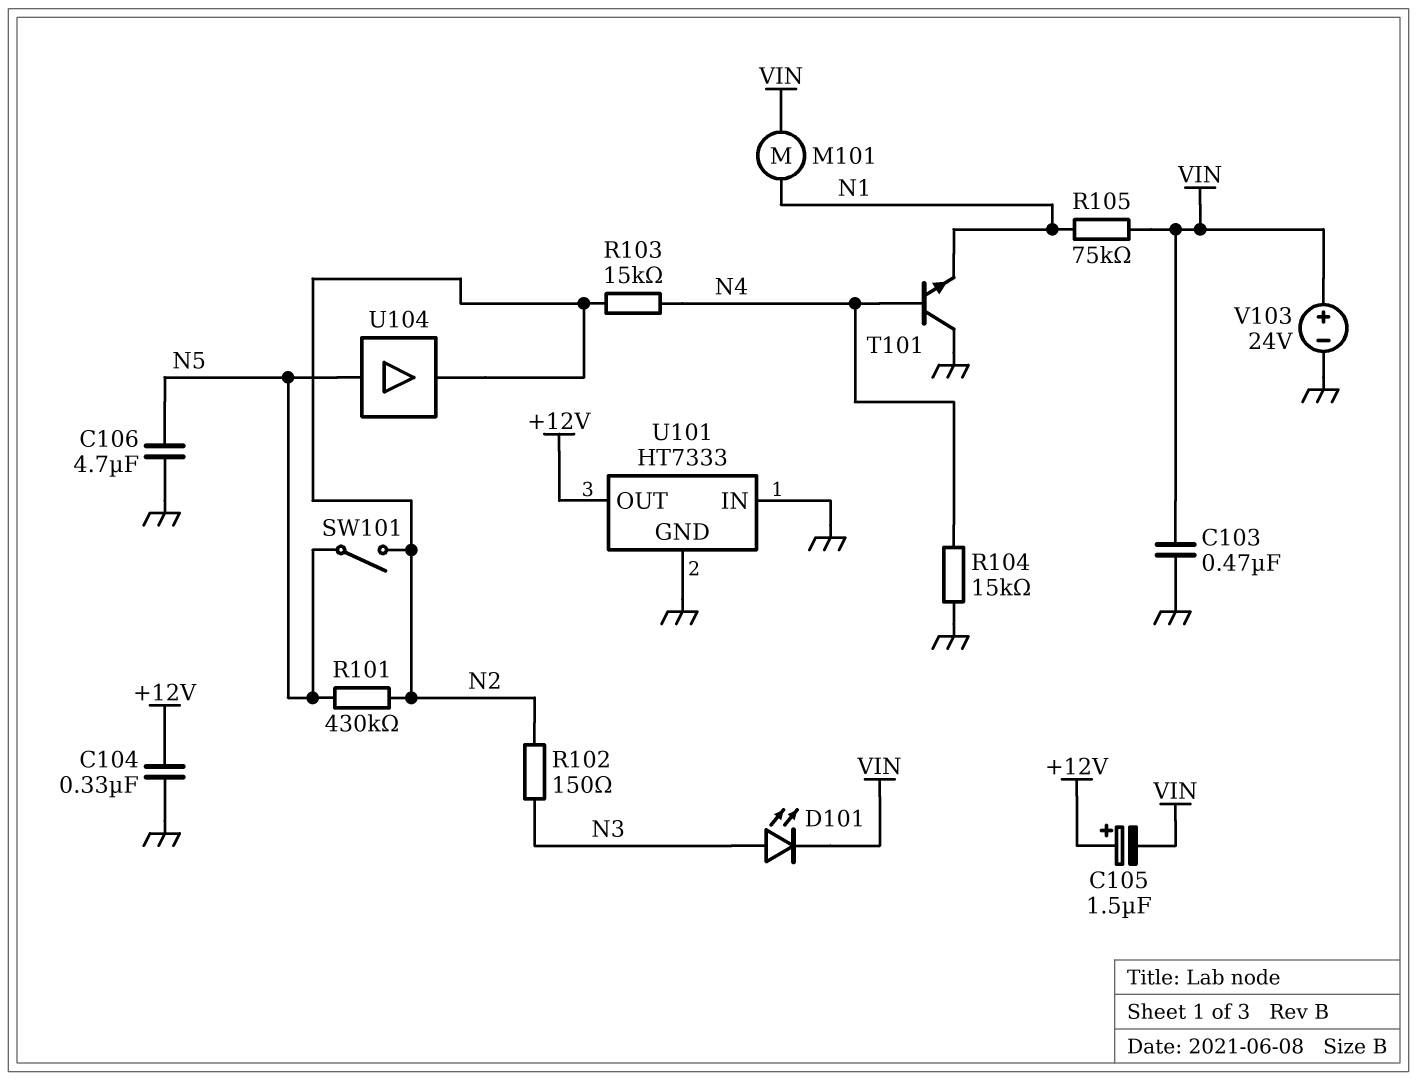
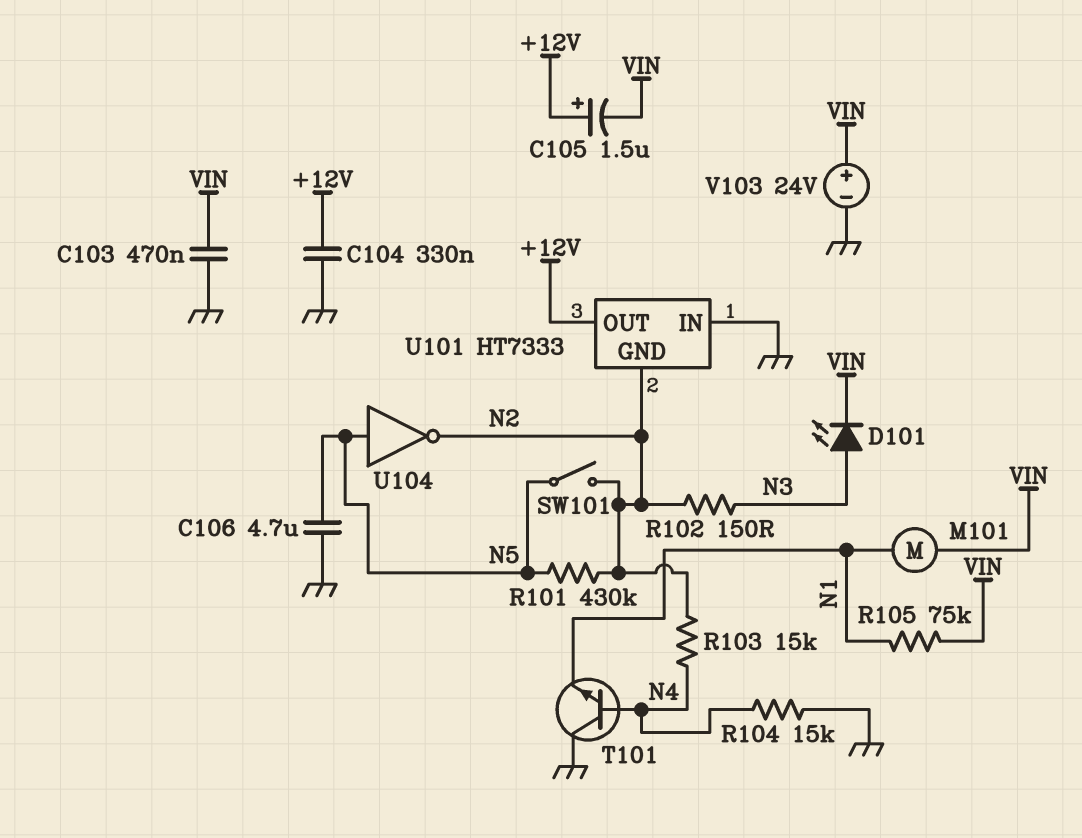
U101 pin GND: GND -> N2
U104: buffer (in N5, out N2) -> NOT (in N5, out N2)

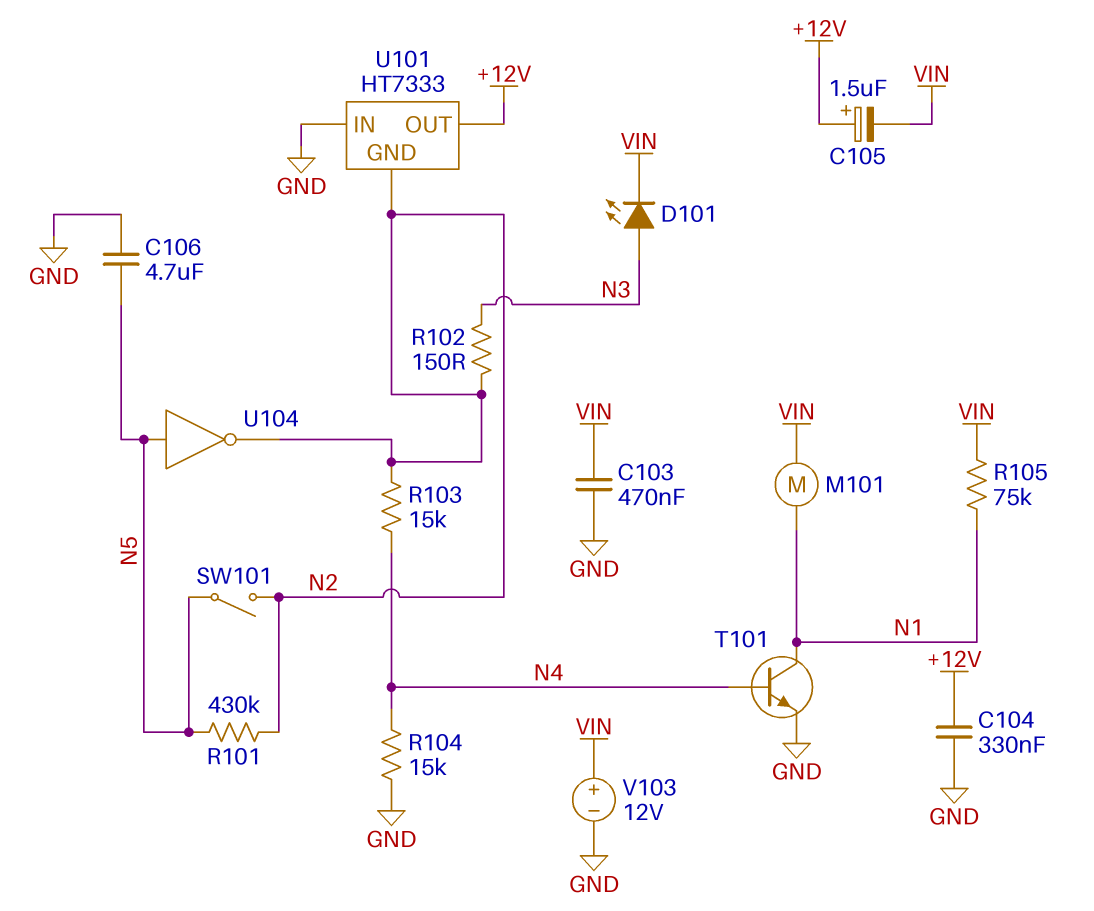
T101: NPN (B N4, C GND, E N1) -> NPN (B N4, C N1, E GND)
V103: 24V (plus VIN, minus GND) -> 12V (plus VIN, minus GND)

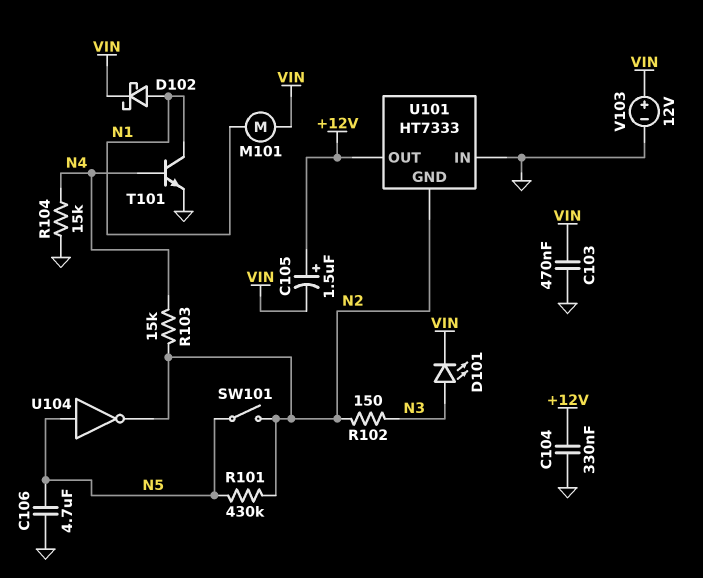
D102: none -> schottky (A N1, K VIN)
R105: 75k (N1, VIN) -> none

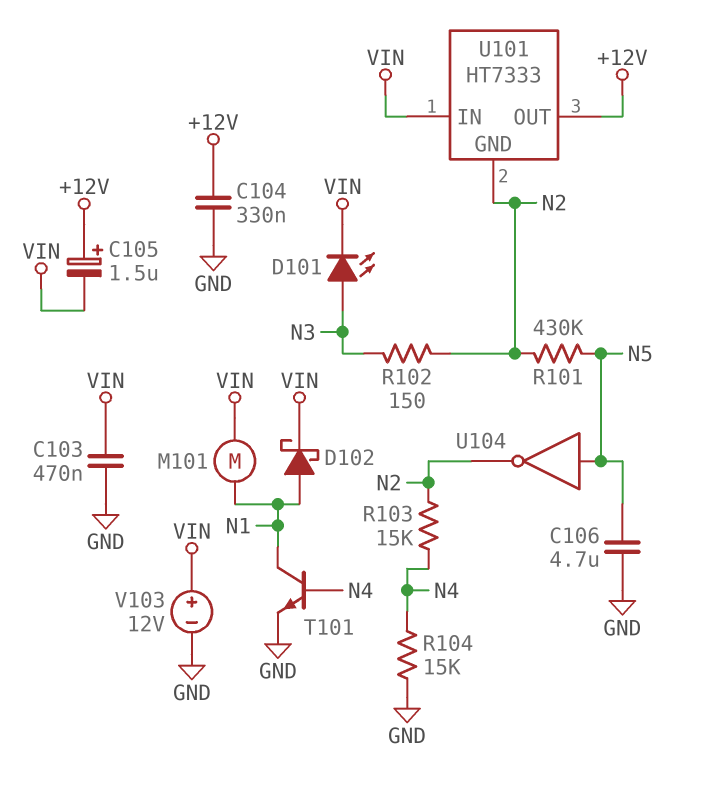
SW101: switch (N2, N5) -> none
U101 pin IN: GND -> VIN

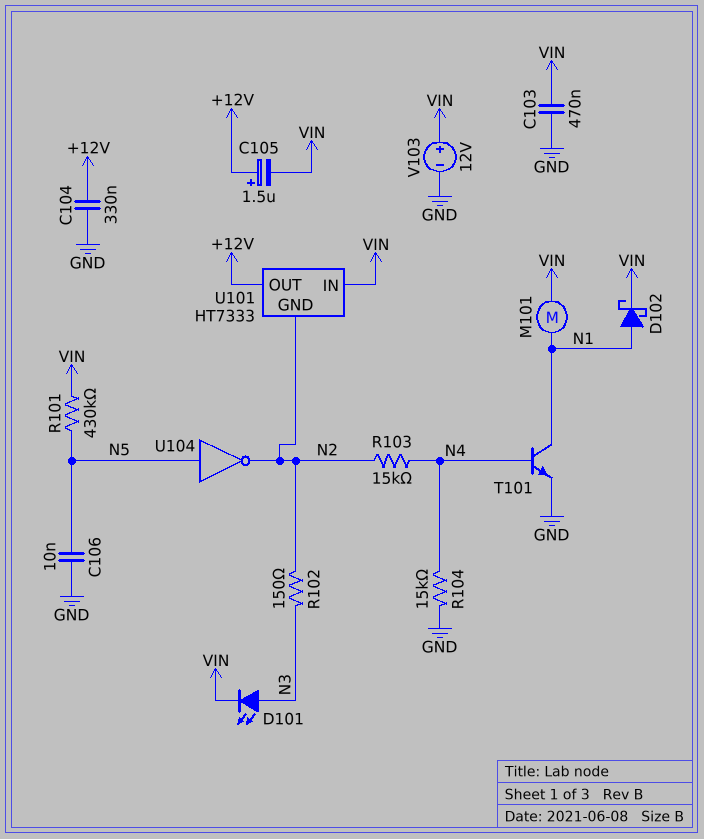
C106: 4.7uF (GND, N5) -> 10nF (GND, N5)
R101: 430k (N2, N5) -> 430k (N5, VIN)

